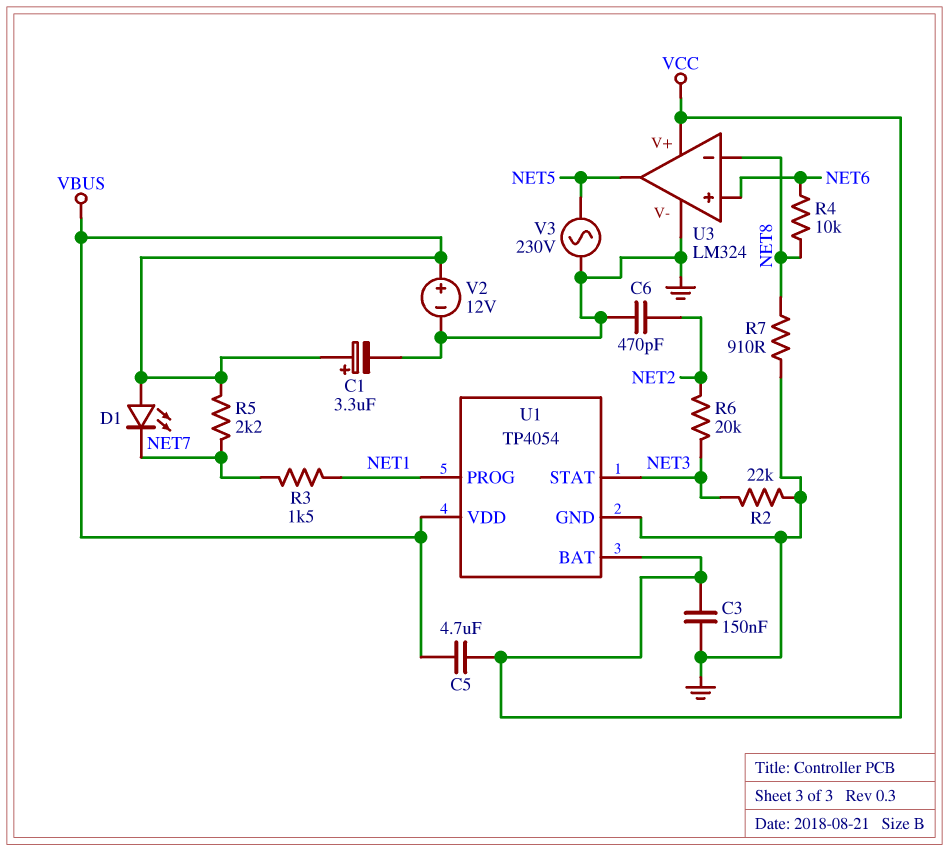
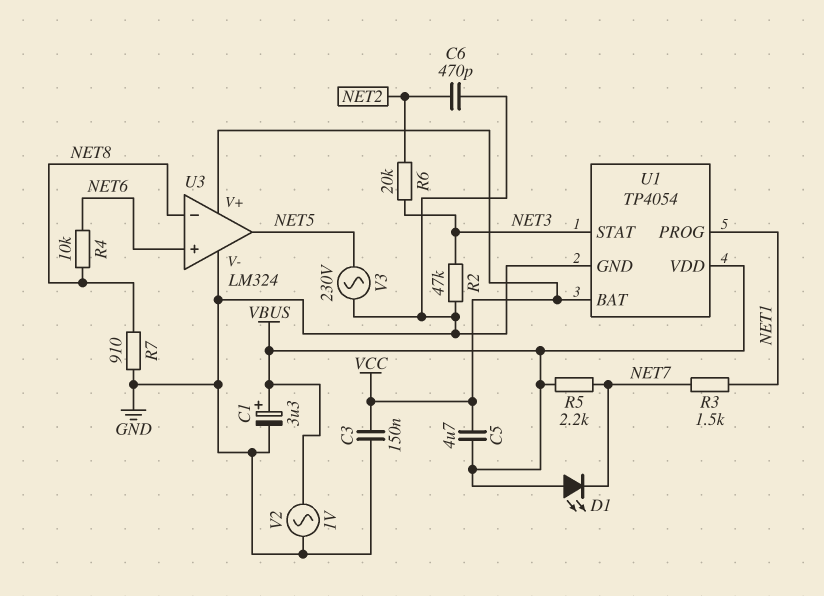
R2: 22k (GND, NET3) -> 47k (GND, NET3)
V2: 12V (plus VBUS, minus GND) -> AC 1V (GND, VBUS)

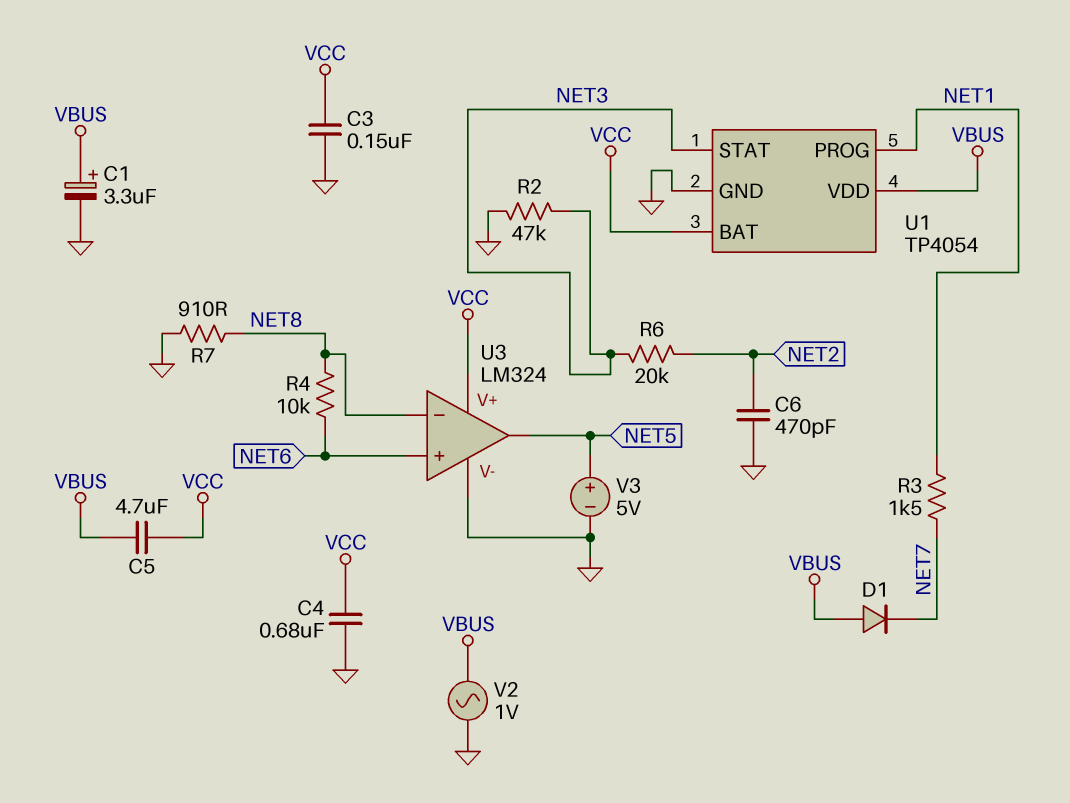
C4: none -> 680nF (GND, VCC)
D1: LED (A VBUS, K NET7) -> diode (A VBUS, K NET7)
R5: 2.2k (NET7, VBUS) -> none
V3: AC 230V (GND, NET5) -> 5V (plus NET5, minus GND)

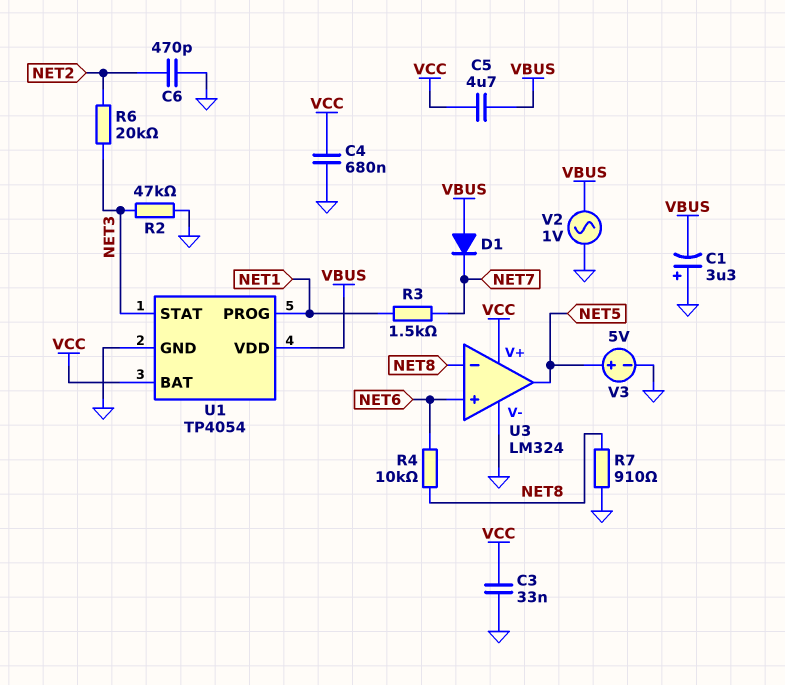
C1: 3.3uF (plus VBUS, minus GND) -> 3.3uF (plus GND, minus VBUS)
C3: 150nF (GND, VCC) -> 33nF (GND, VCC)

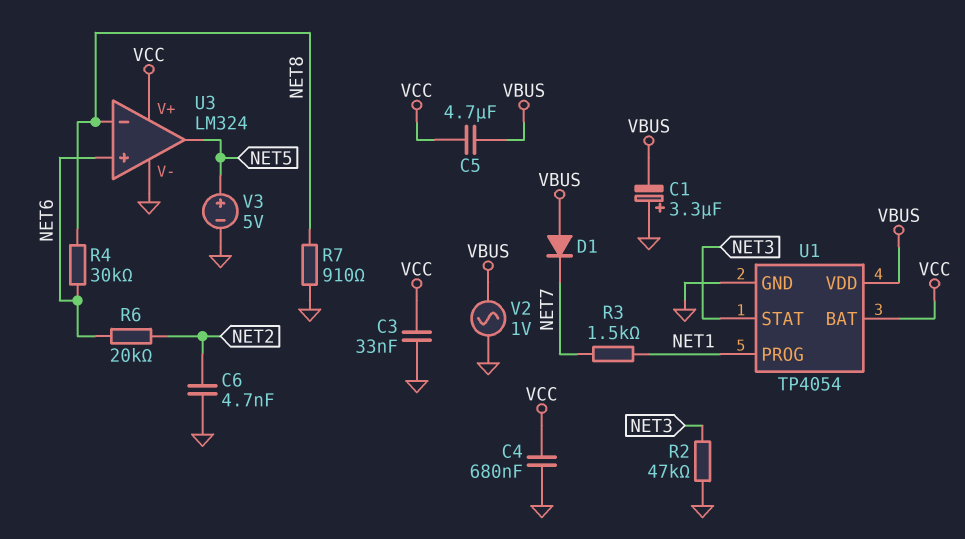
C6: 470pF (GND, NET2) -> 4.7nF (GND, NET2)
R4: 10k (NET6, NET8) -> 30k (NET6, NET8)
R6: 20k (NET2, NET3) -> 20k (NET2, NET6)

